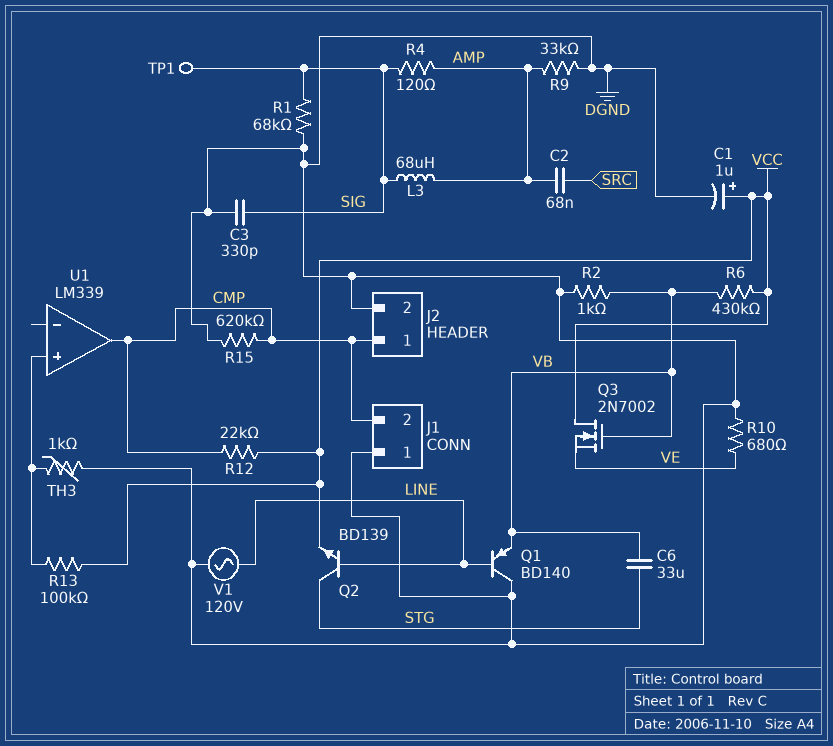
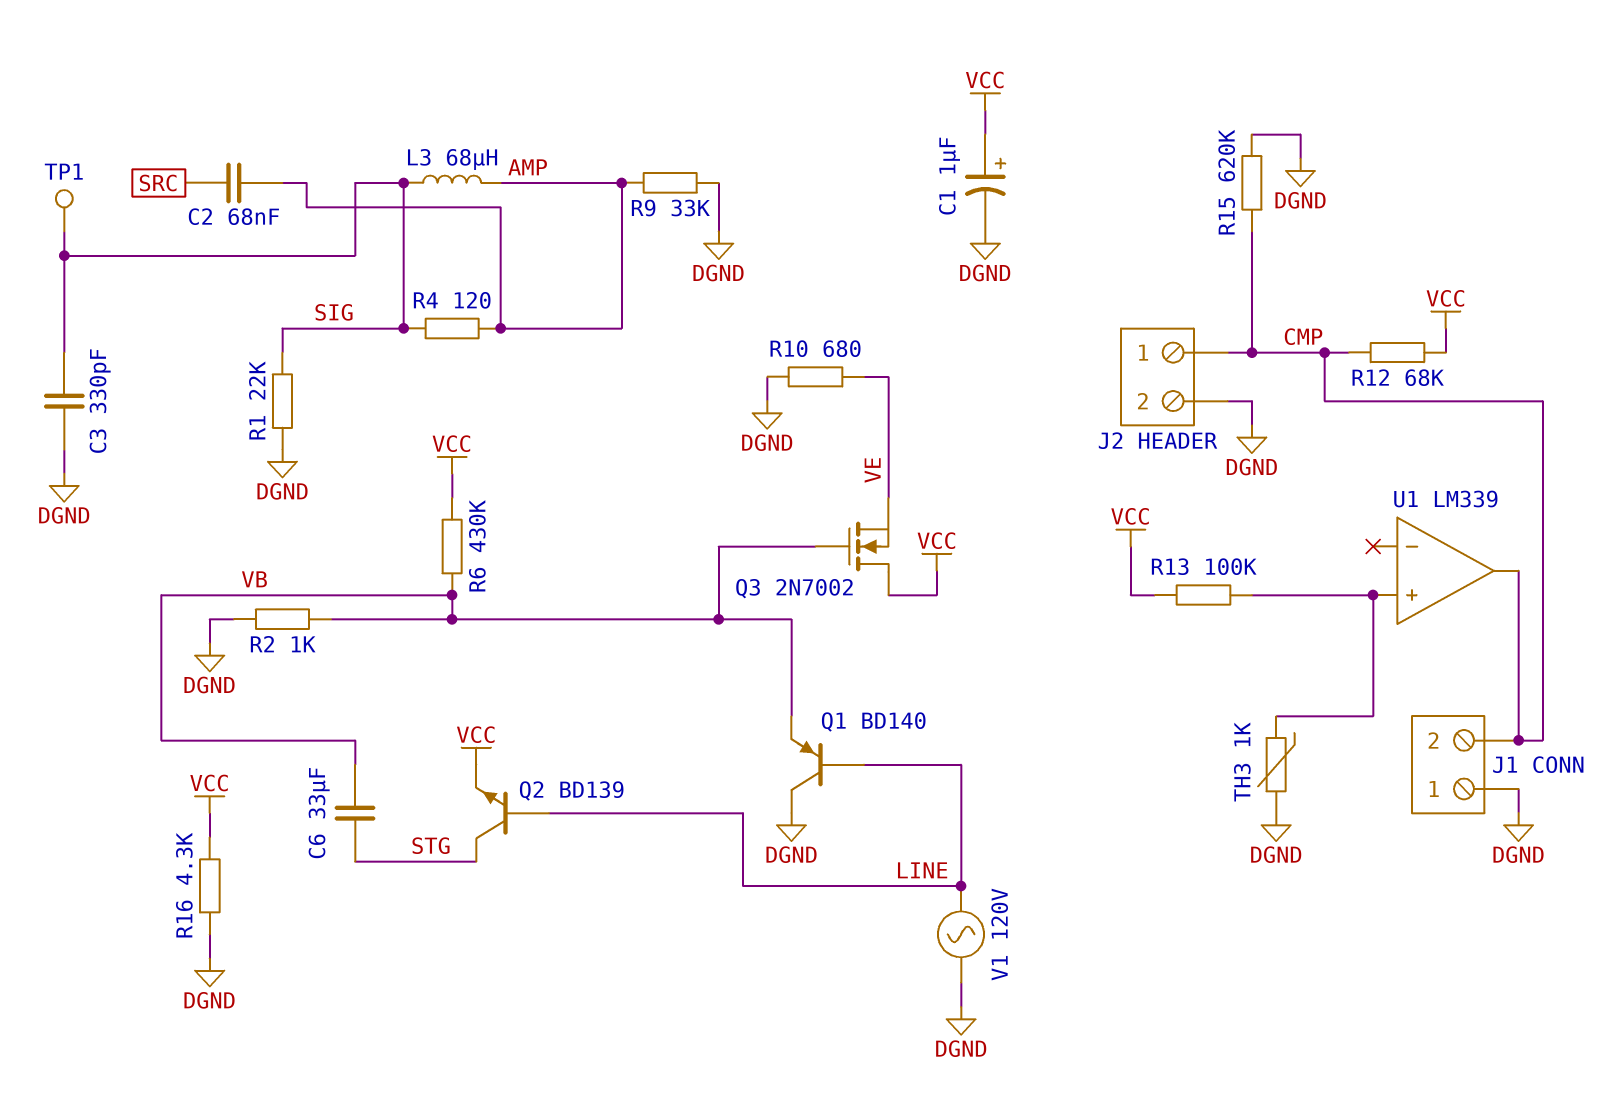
R1: 68k (DGND, SIG) -> 22k (DGND, SIG)
R12: 22k (CMP, VCC) -> 68k (CMP, VCC)
R16: none -> 4.3k (DGND, VCC)

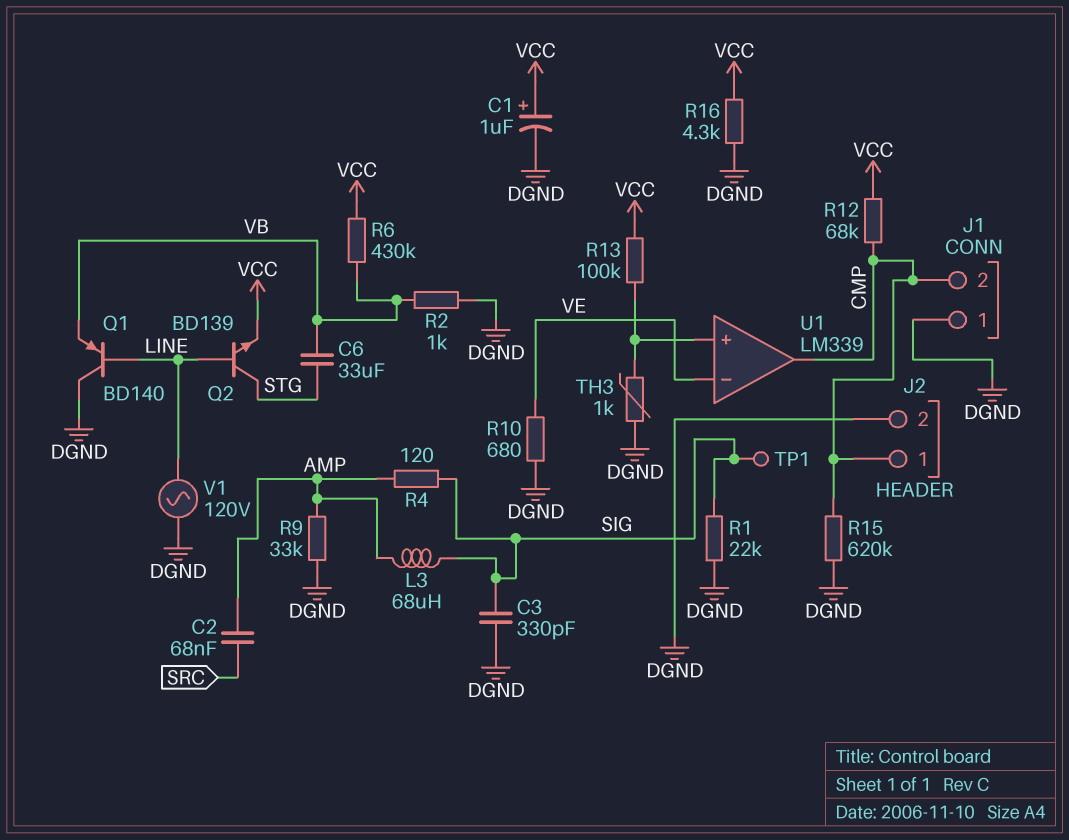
Q3: NMOS 2N7002 (G VB, D VCC, S VE) -> none
U1 pin in-: none -> VE

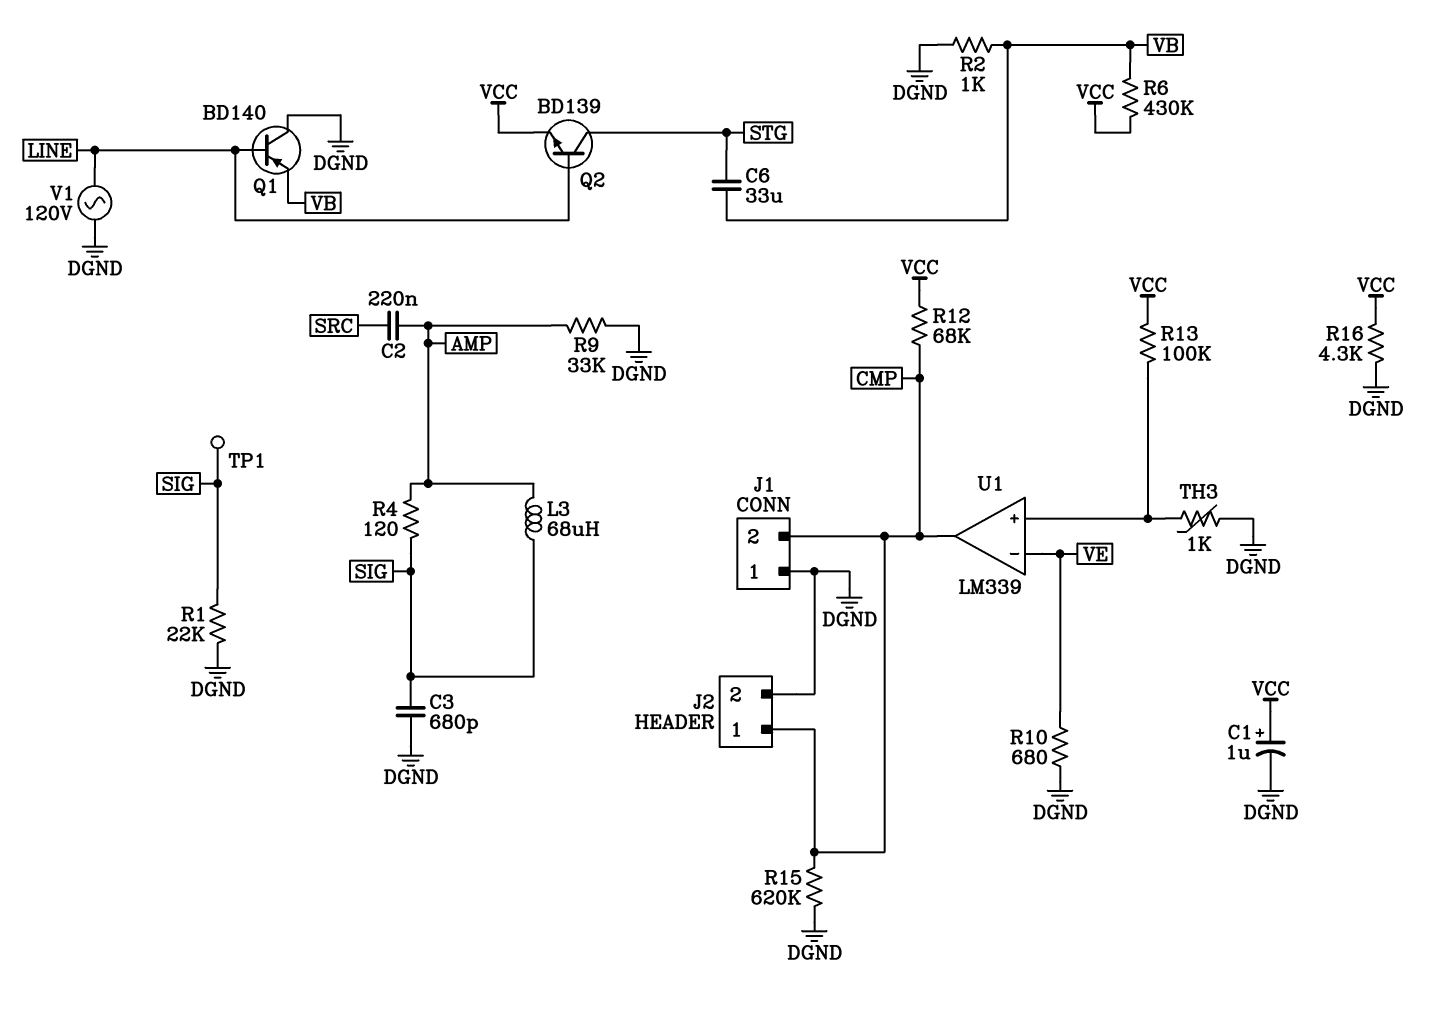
C2: 68nF (AMP, SRC) -> 220nF (AMP, SRC)
C3: 330pF (DGND, SIG) -> 680pF (DGND, SIG)

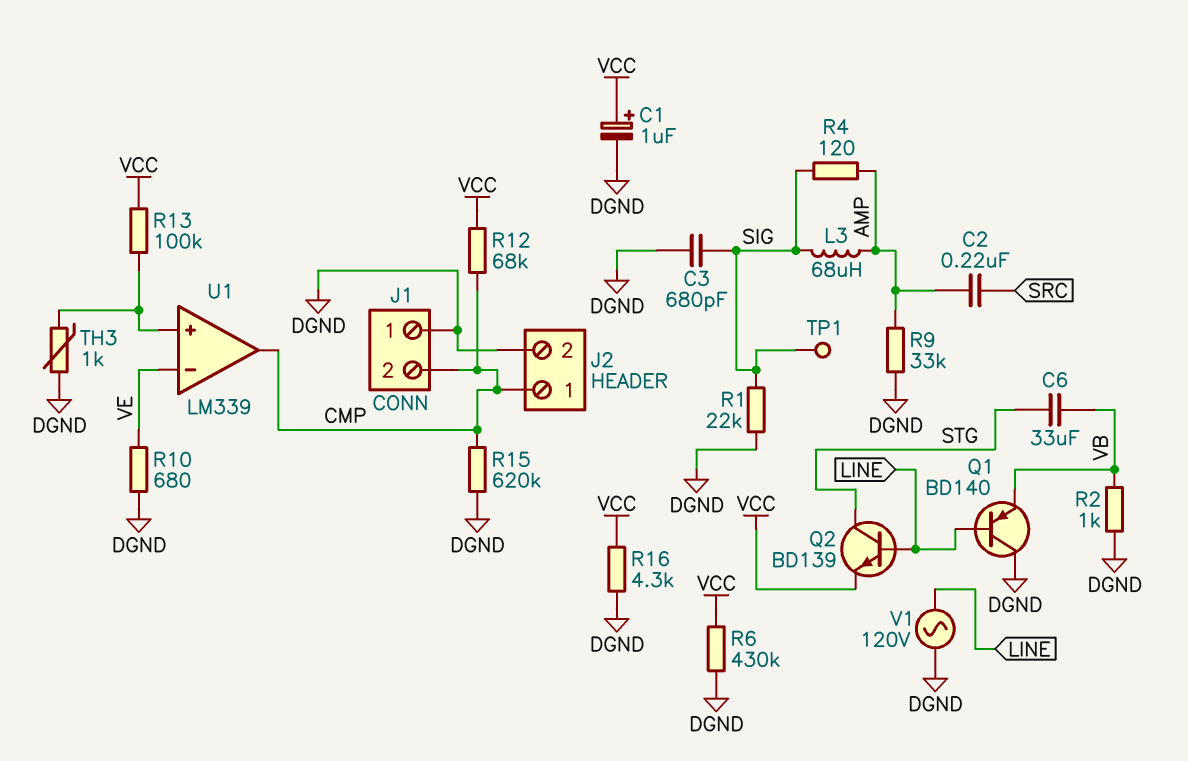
R6: 430k (VB, VCC) -> 430k (DGND, VCC)

